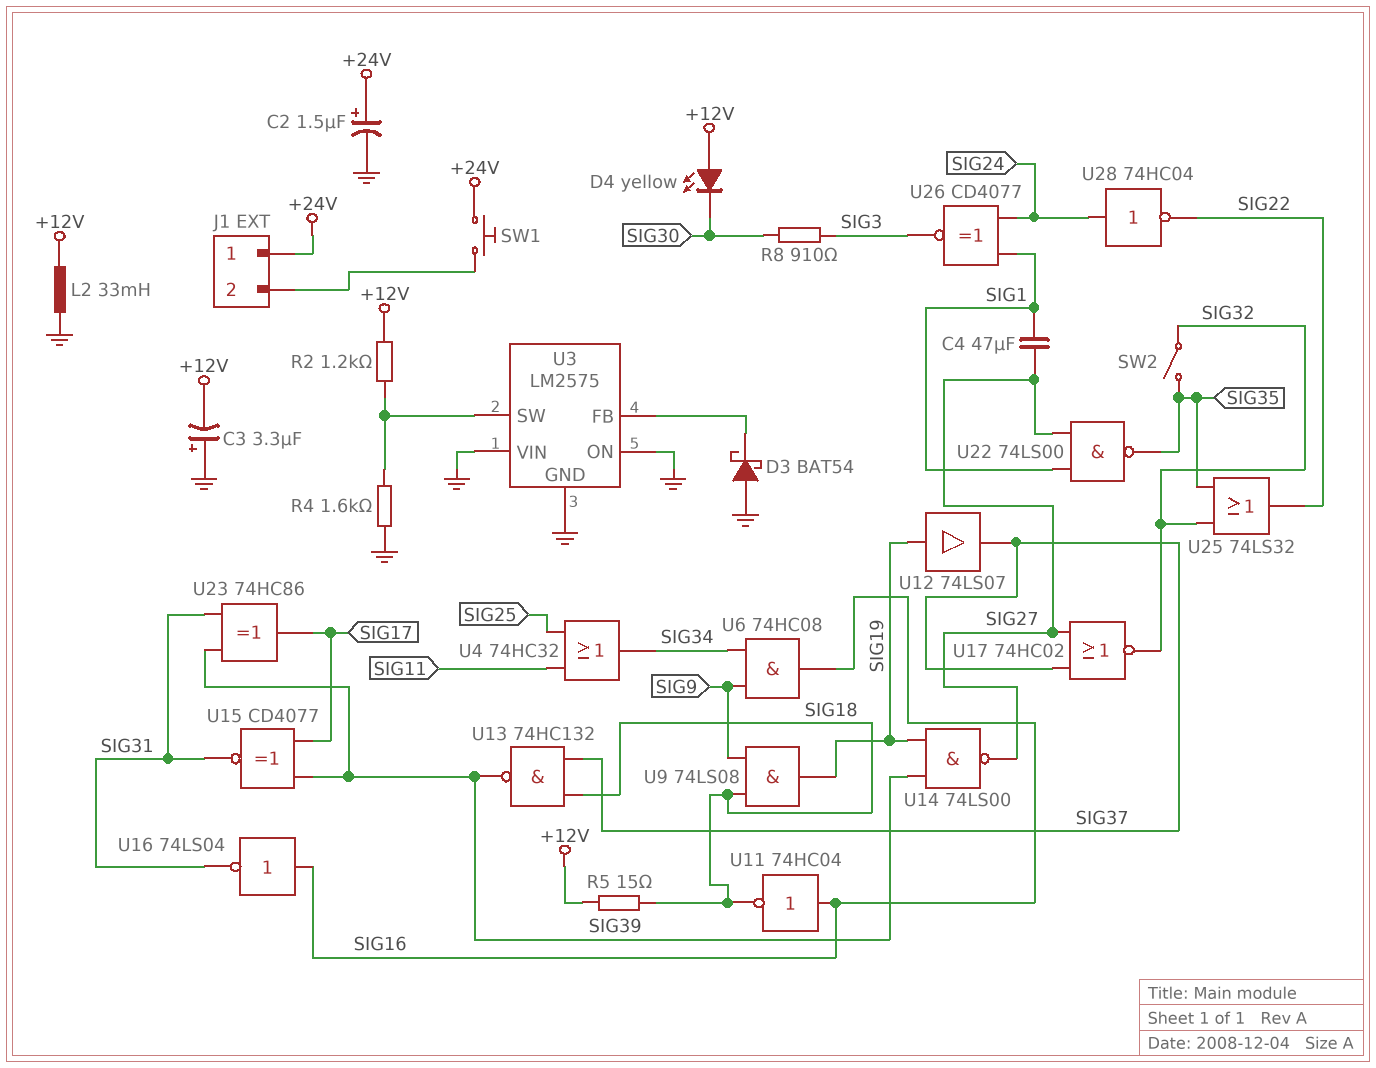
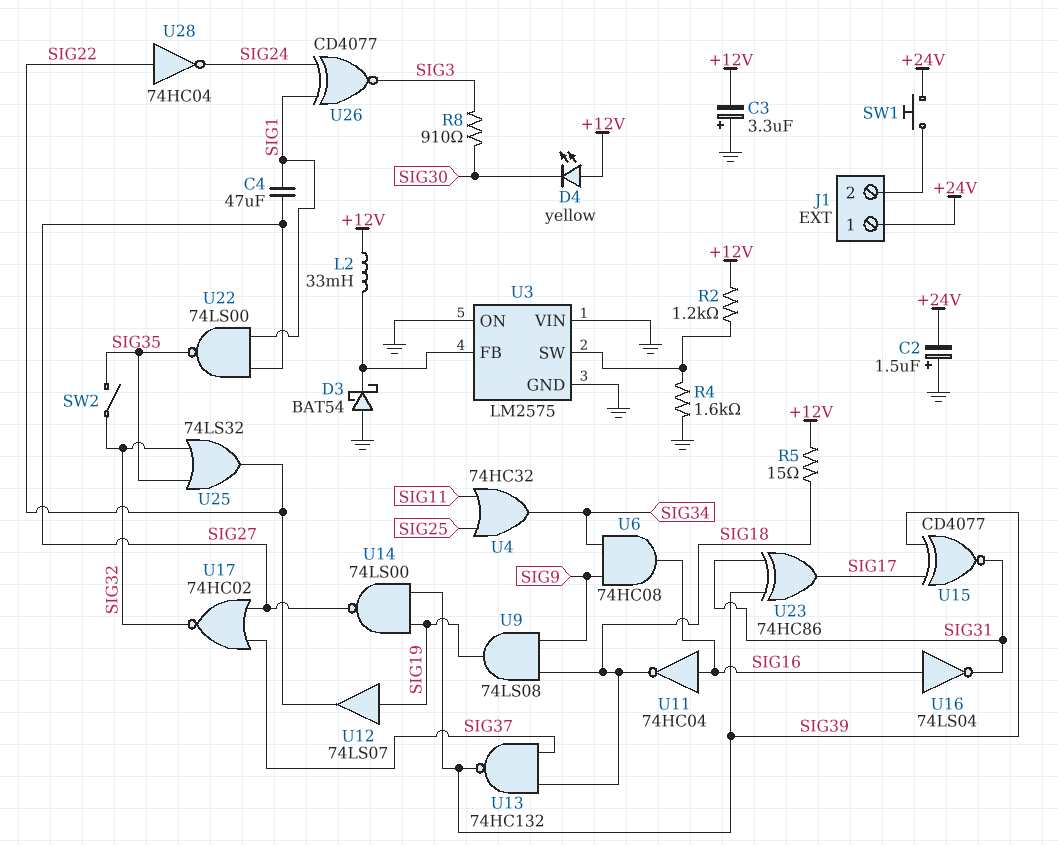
C2: 1.5uF (plus +24V, minus GND) -> 1.5uF (plus GND, minus +24V)
L2: 33mH (+12V, GND) -> 33mH (+12V, U3/FB)
U12: buffer 74LS07 (in SIG19, out SIG37) -> buffer 74LS07 (in SIG19, out SIG22)
U28: NOT 74HC04 (in SIG24, out SIG22) -> NOT 74HC04 (in SIG22, out SIG24)

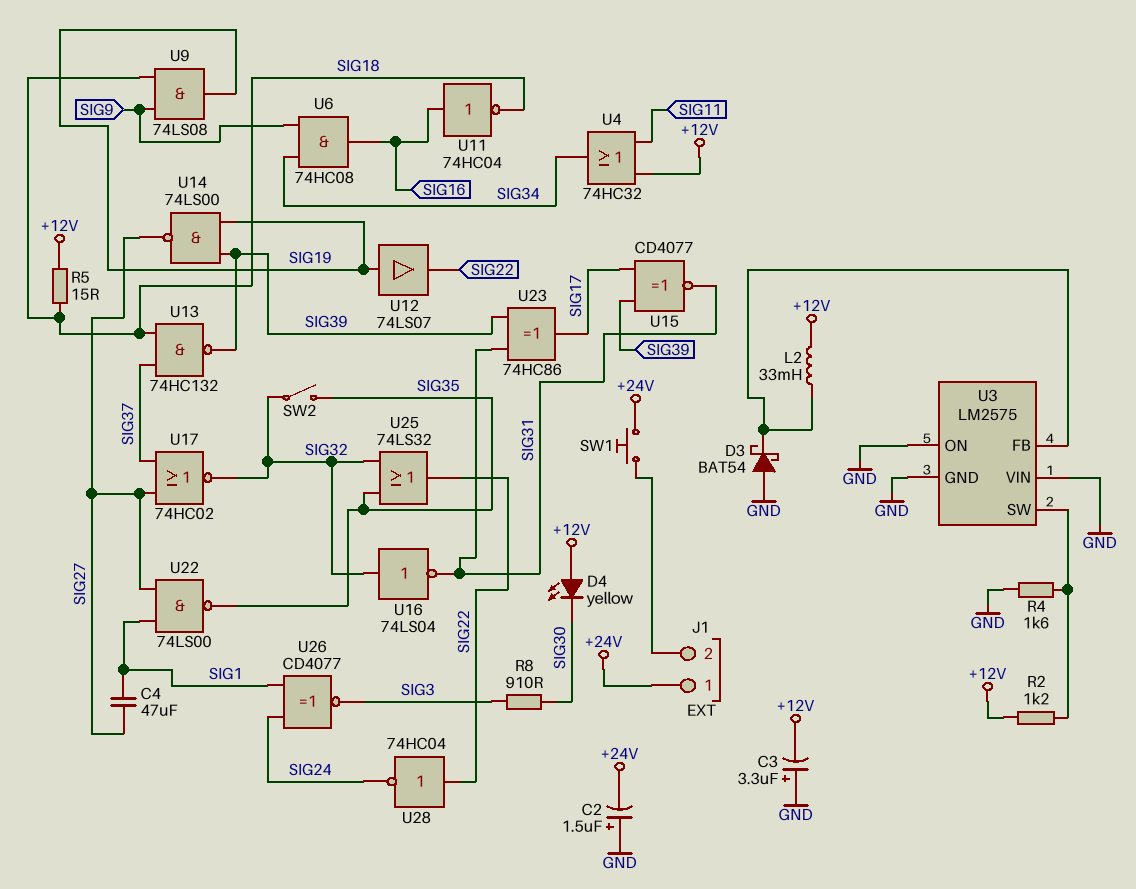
U4: OR 74HC32 (in SIG11, in SIG25, out SIG34) -> OR 74HC32 (in +12V, in SIG11, out SIG34)
U16: NOT 74LS04 (in SIG16, out SIG31) -> NOT 74LS04 (in SIG32, out SIG31)

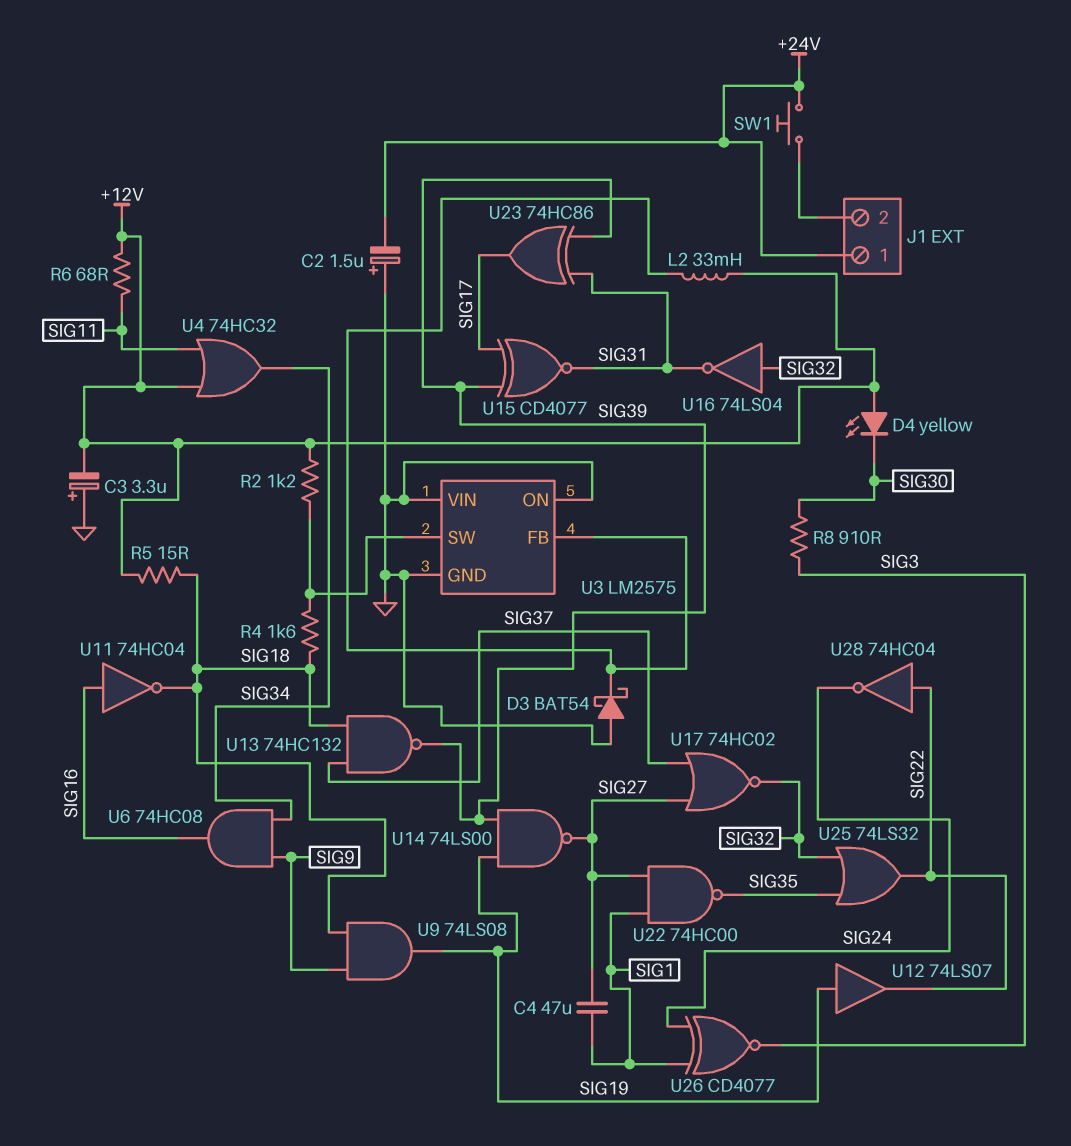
R4: 1.6k (GND, U3/SW) -> 1.6k (SIG18, U3/SW)
R6: none -> 68 (+12V, SIG11)
SW2: switch (SIG32, SIG35) -> none
U22: NAND 74LS00 (in SIG1, in SIG27, out SIG35) -> NAND 74HC00 (in SIG1, in SIG27, out SIG35)

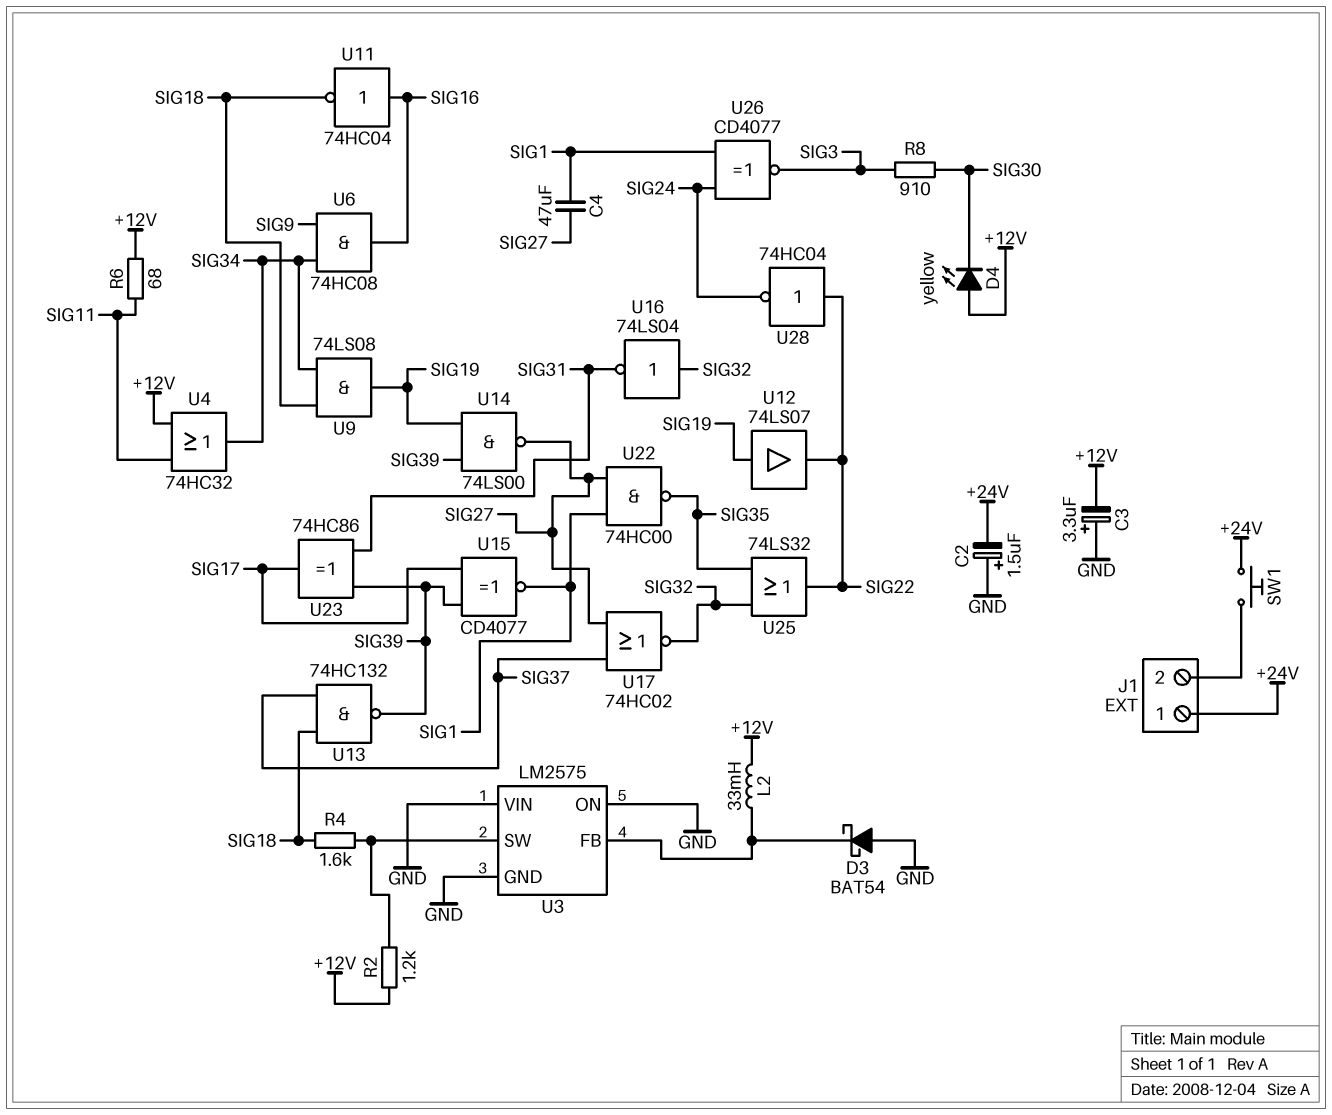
R5: 15 (+12V, SIG18) -> none
U9: AND 74LS08 (in SIG9, in SIG18, out SIG19) -> AND 74LS08 (in SIG18, in SIG34, out SIG19)
U15: XNOR CD4077 (in SIG17, in SIG39, out SIG31) -> XNOR CD4077 (in SIG17, in SIG39, out SIG1)

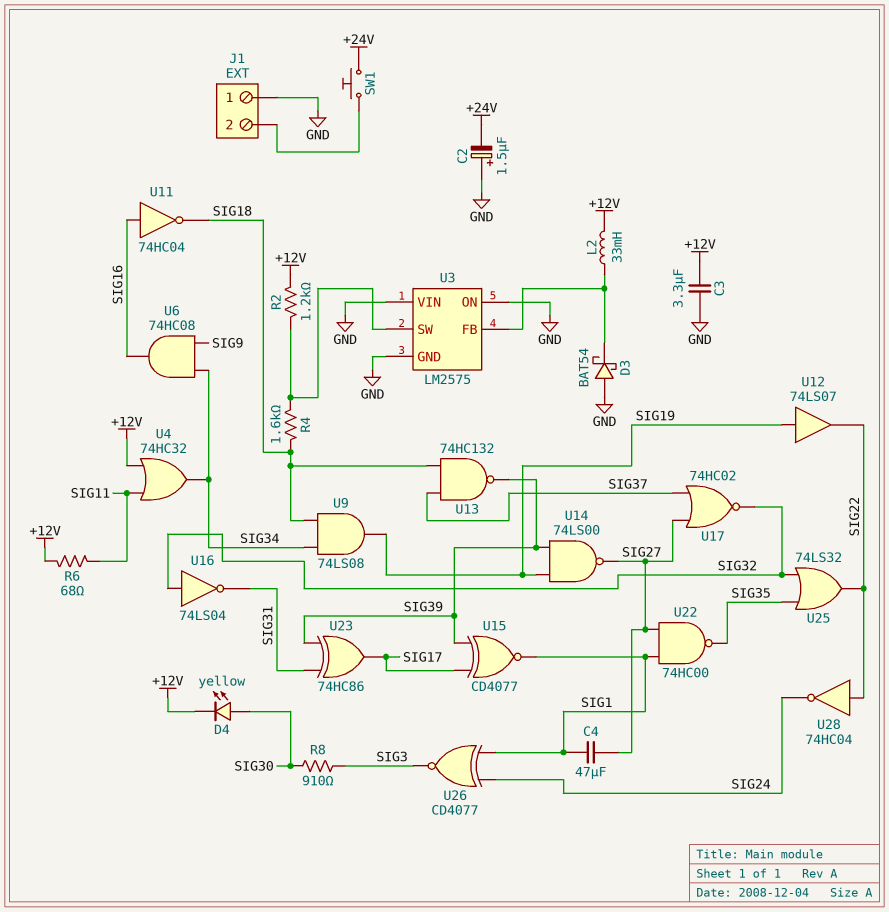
C3: 3.3uF (plus GND, minus +12V) -> 3.3uF (+12V, GND)
D4: LED yellow (A +12V, K SIG30) -> LED yellow (A SIG30, K +12V)
J1 pin 1: +24V -> GND

